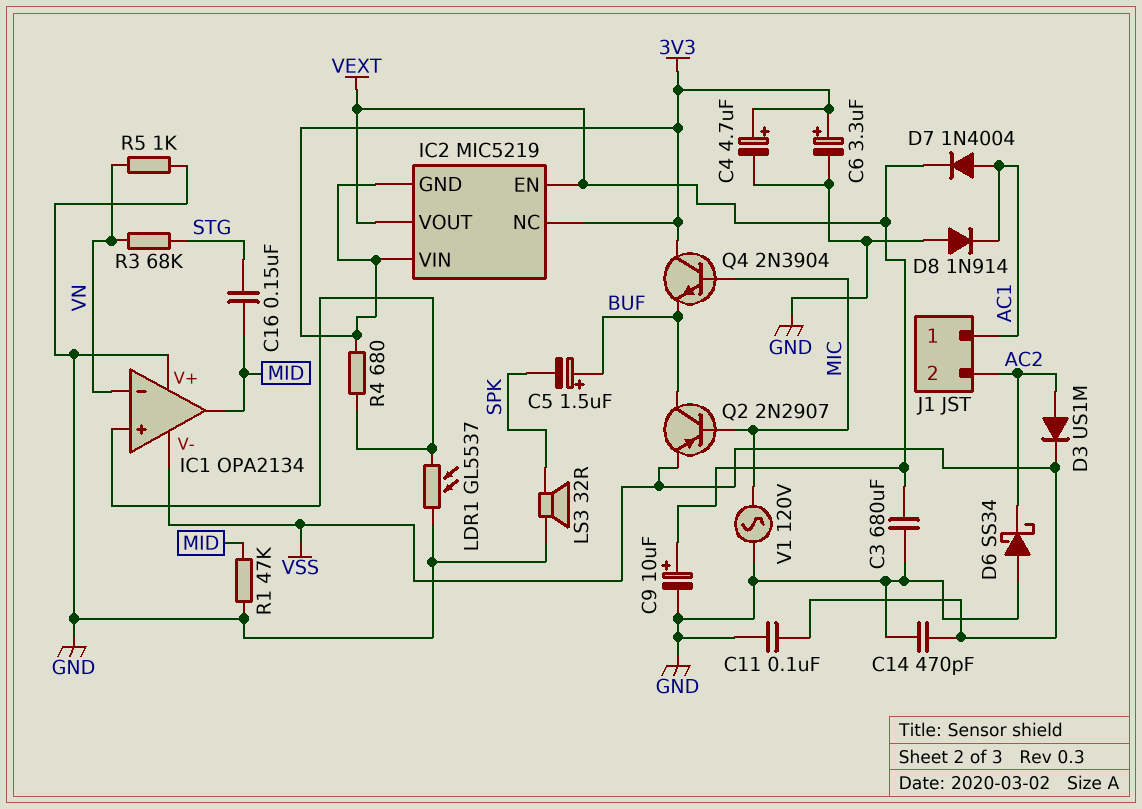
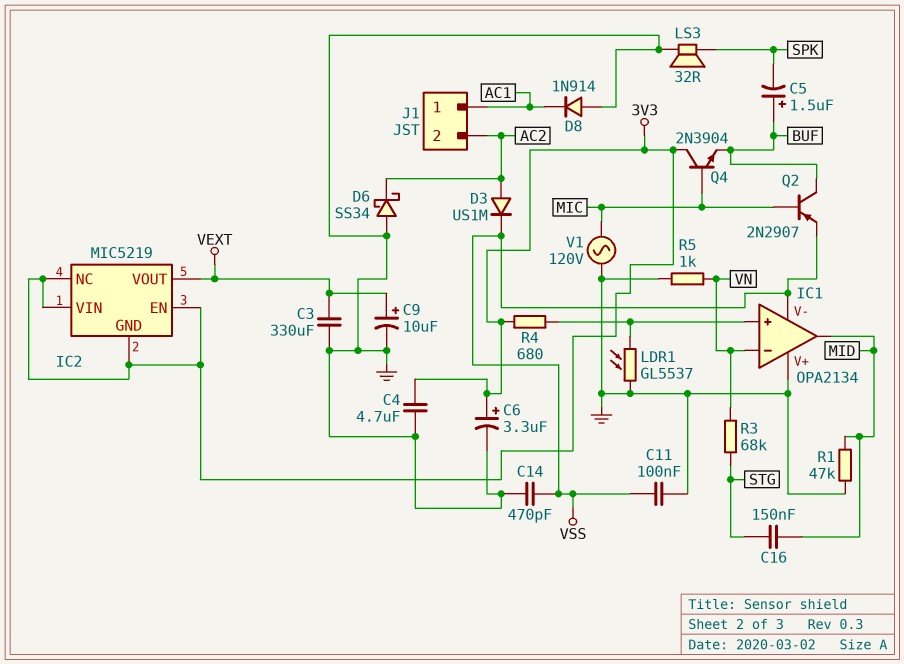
C3: 680uF (GND, VEXT) -> 330uF (GND, VEXT)
C4: 4.7uF (plus 3V3, minus GND) -> 4.7uF (3V3, GND)
D7: diode 1N4004 (A AC1, K VEXT) -> none
IC2 pin EN: VEXT -> 3V3

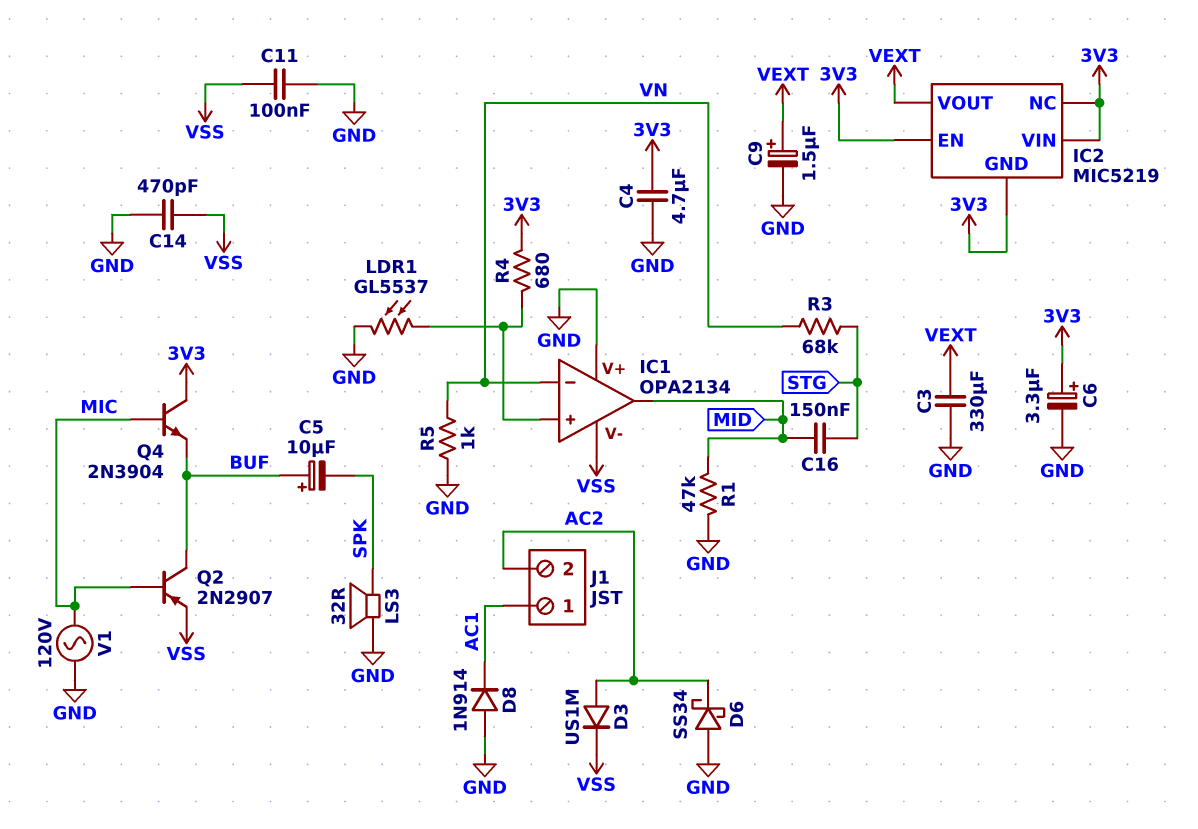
C5: 1.5uF (plus BUF, minus SPK) -> 10uF (plus BUF, minus SPK)
C9: 10uF (plus VEXT, minus GND) -> 1.5uF (plus VEXT, minus GND)

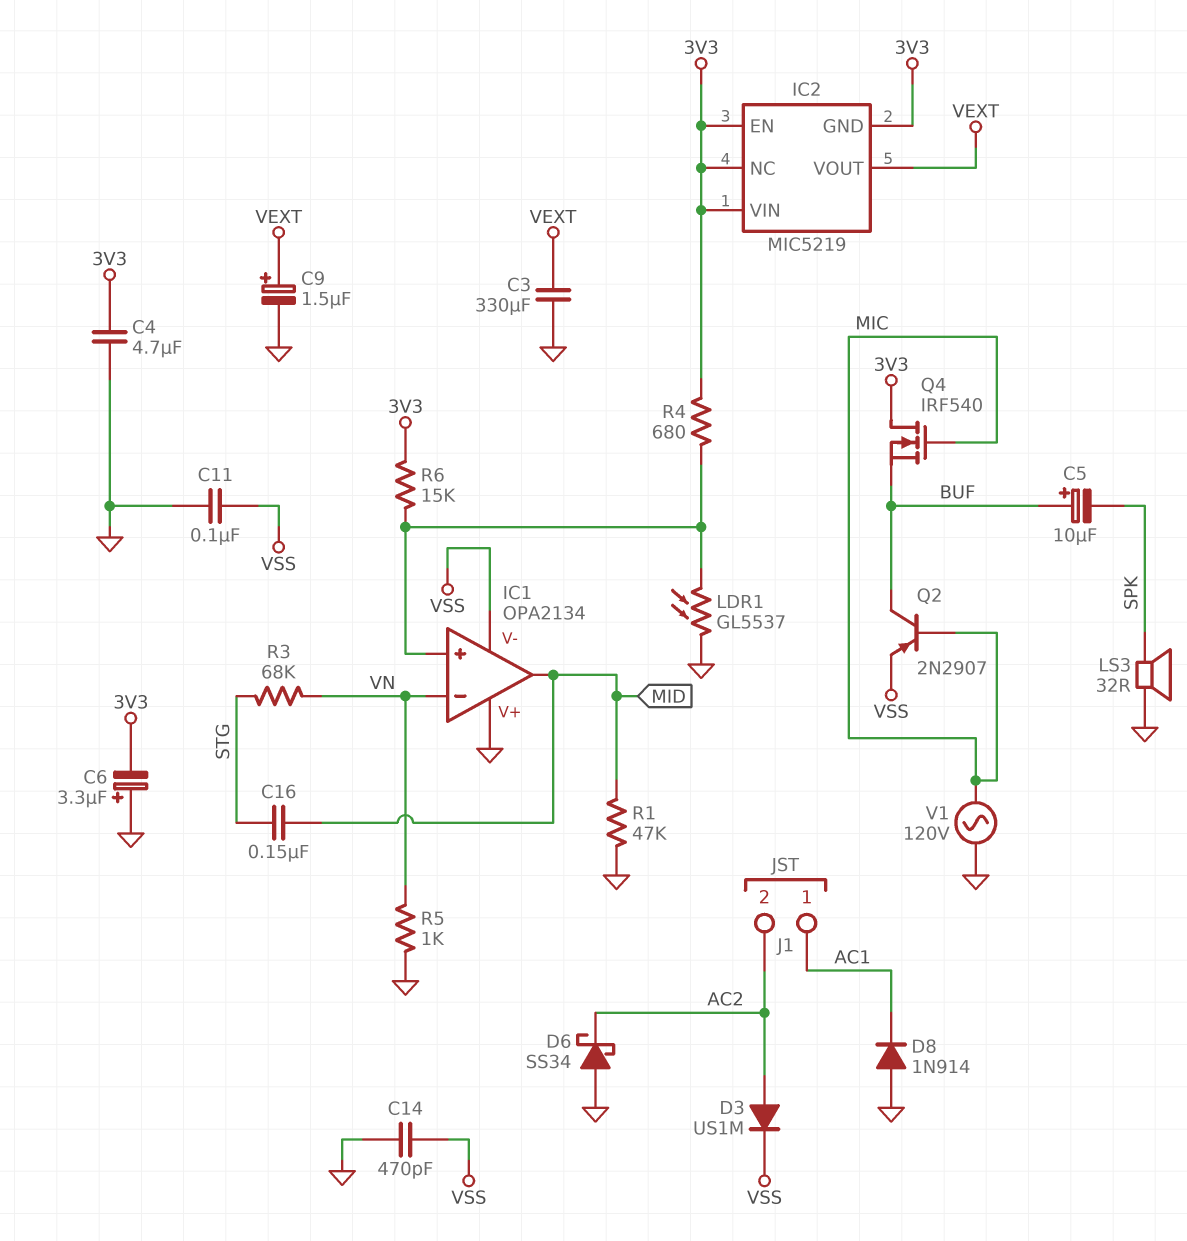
C6: 3.3uF (plus 3V3, minus GND) -> 3.3uF (plus GND, minus 3V3)
Q4: NPN 2N3904 (B MIC, C 3V3, E BUF) -> NMOS IRF540 (G MIC, D 3V3, S BUF)
R6: none -> 15k (3V3, IC1/in+)

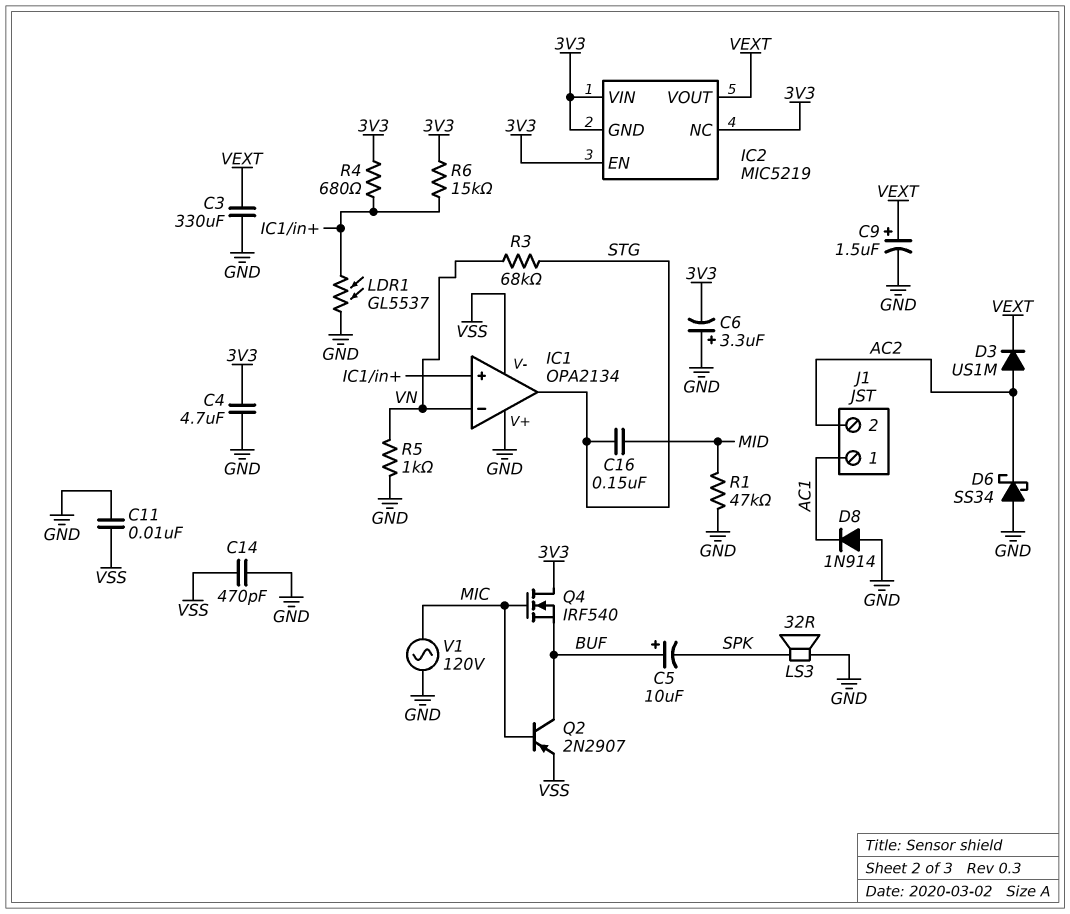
C11: 100nF (GND, VSS) -> 10nF (GND, VSS)
D3: diode US1M (A AC2, K VSS) -> diode US1M (A AC2, K VEXT)
IC1 pin out: MID -> STG

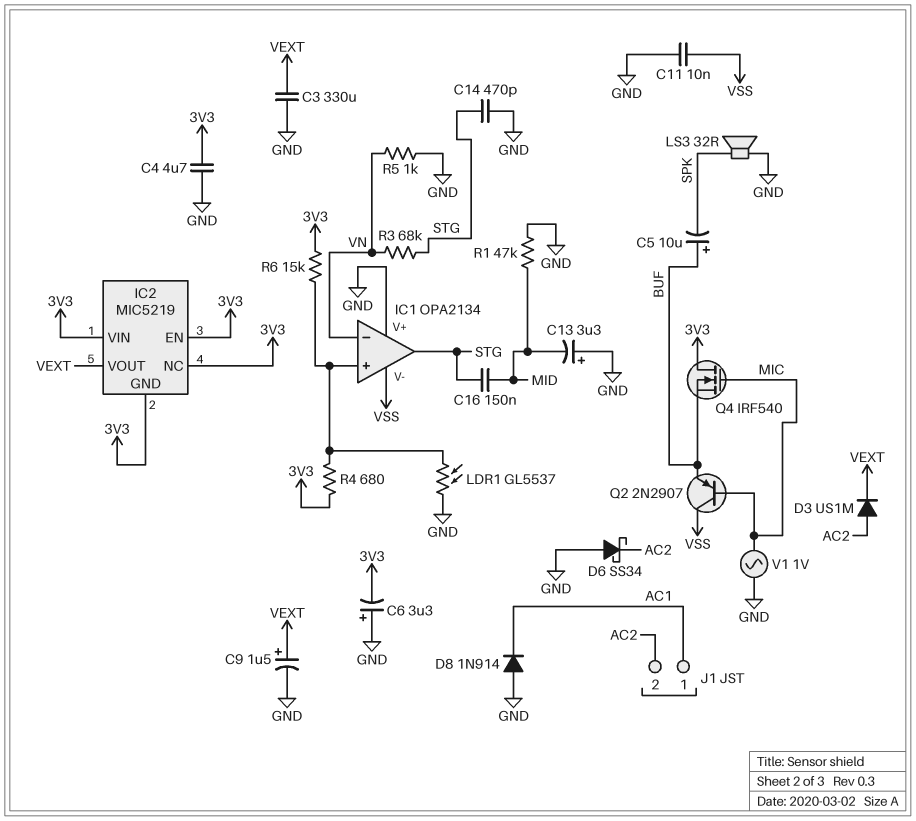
C13: none -> 3.3uF (plus GND, minus MID)
C14: 470pF (GND, VSS) -> 470pF (GND, STG)
Q2: PNP 2N2907 (B MIC, C BUF, E VSS) -> PNP 2N2907 (B MIC, C VSS, E BUF)
V1: AC 120V (GND, MIC) -> AC 1V (GND, MIC)

